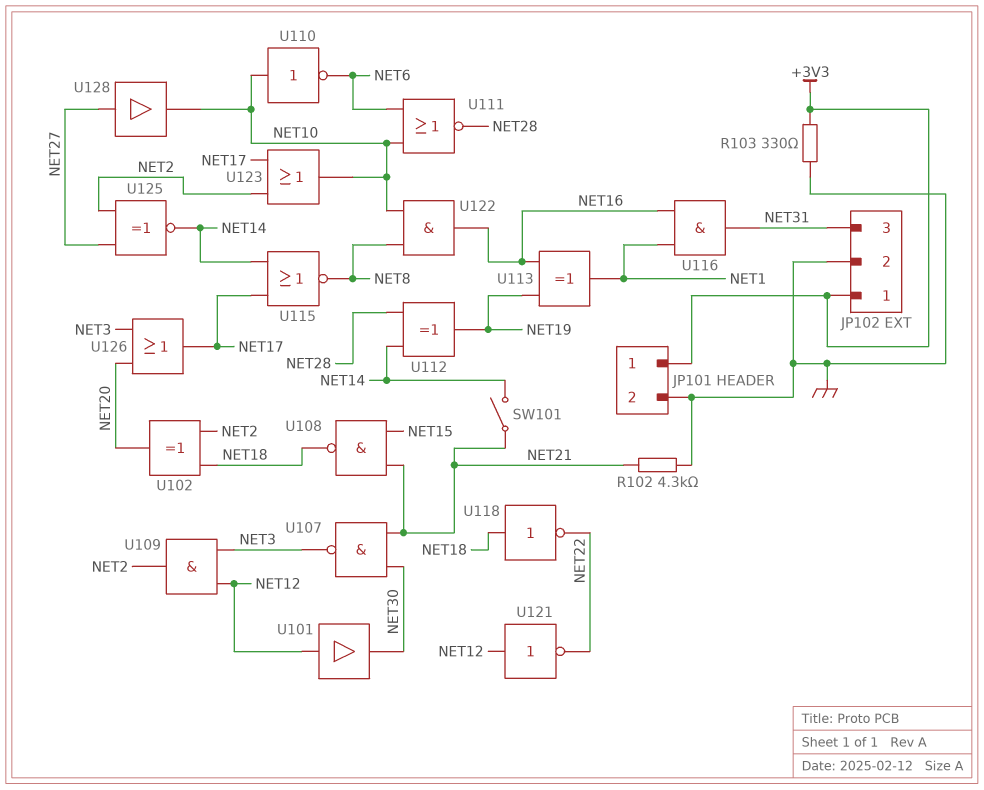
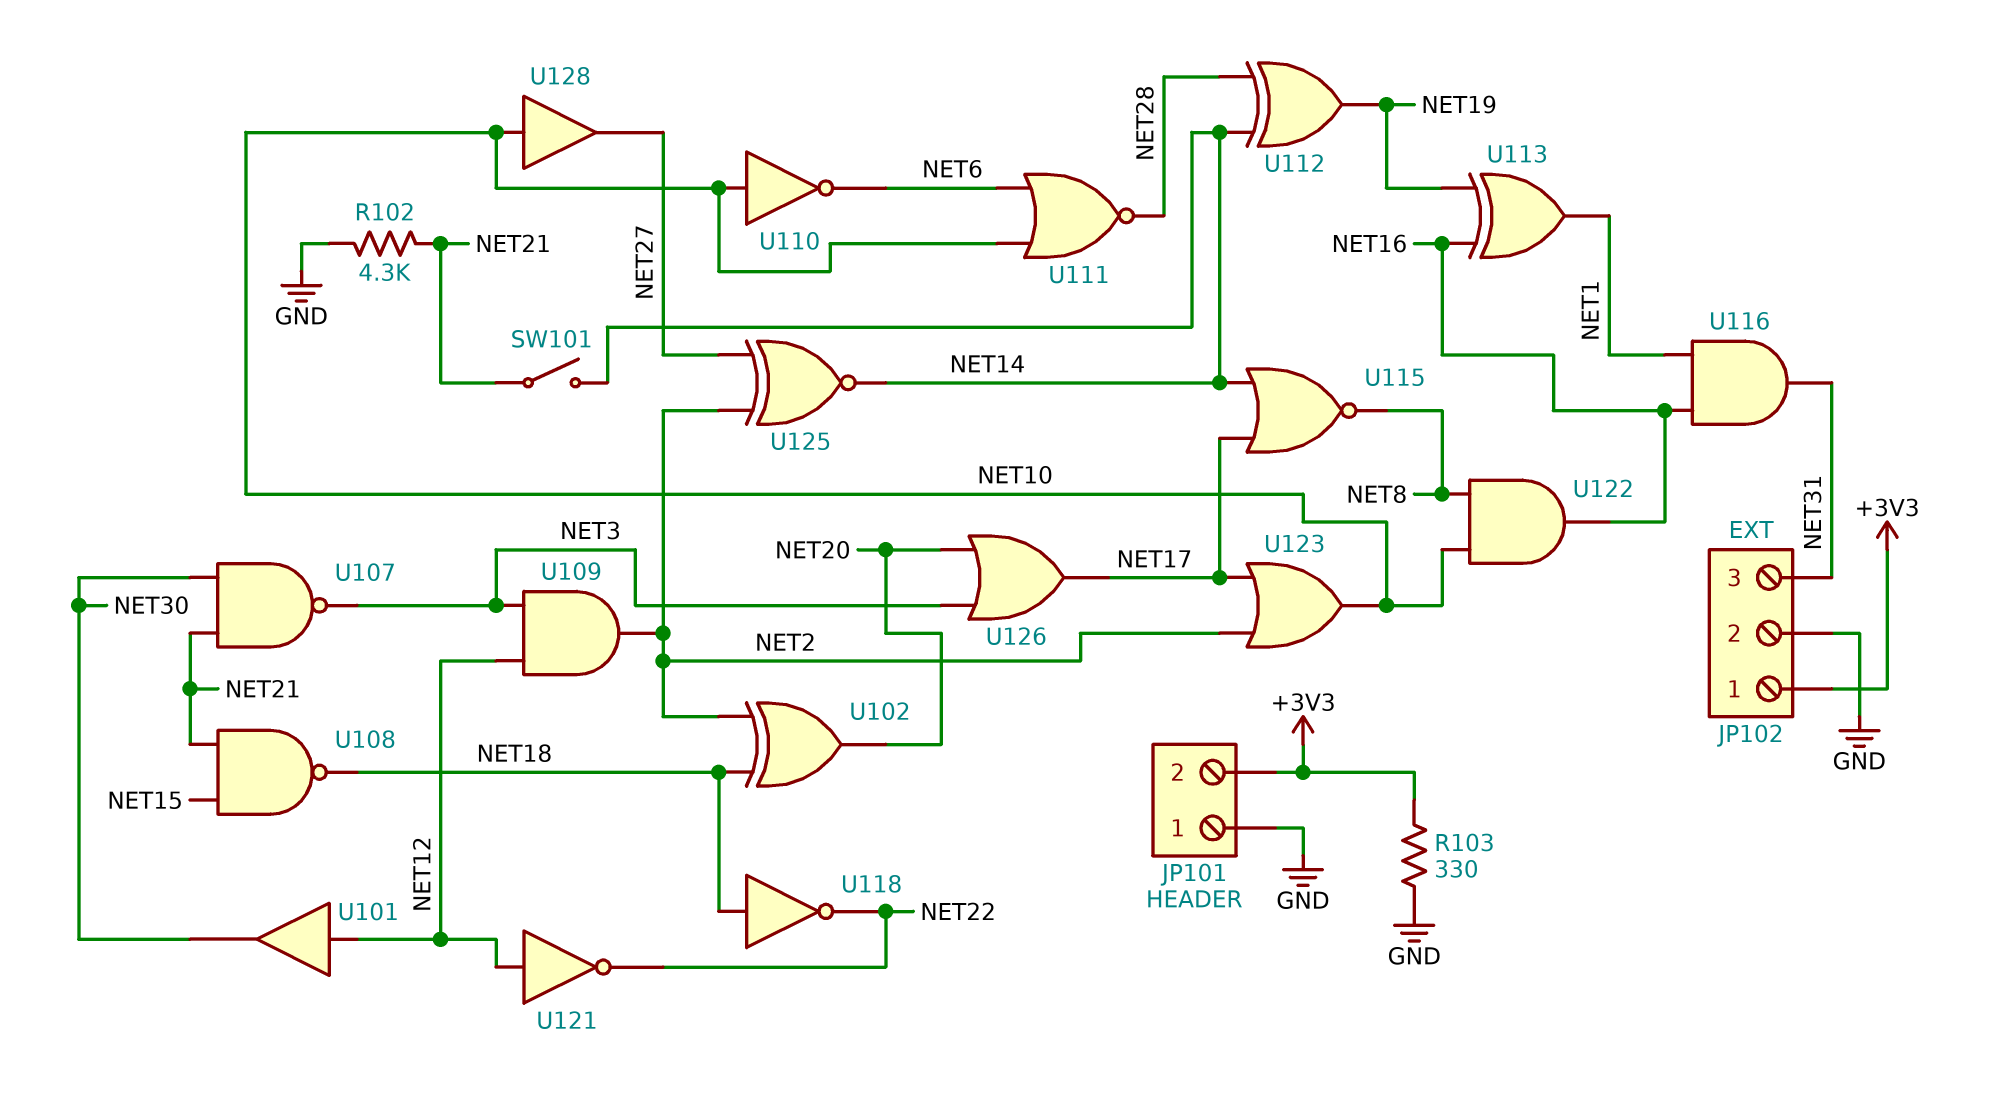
JP101 pin 1: +3V3 -> GND
JP101 pin 2: GND -> +3V3
U128: buffer (in NET27, out NET10) -> buffer (in NET10, out NET27)

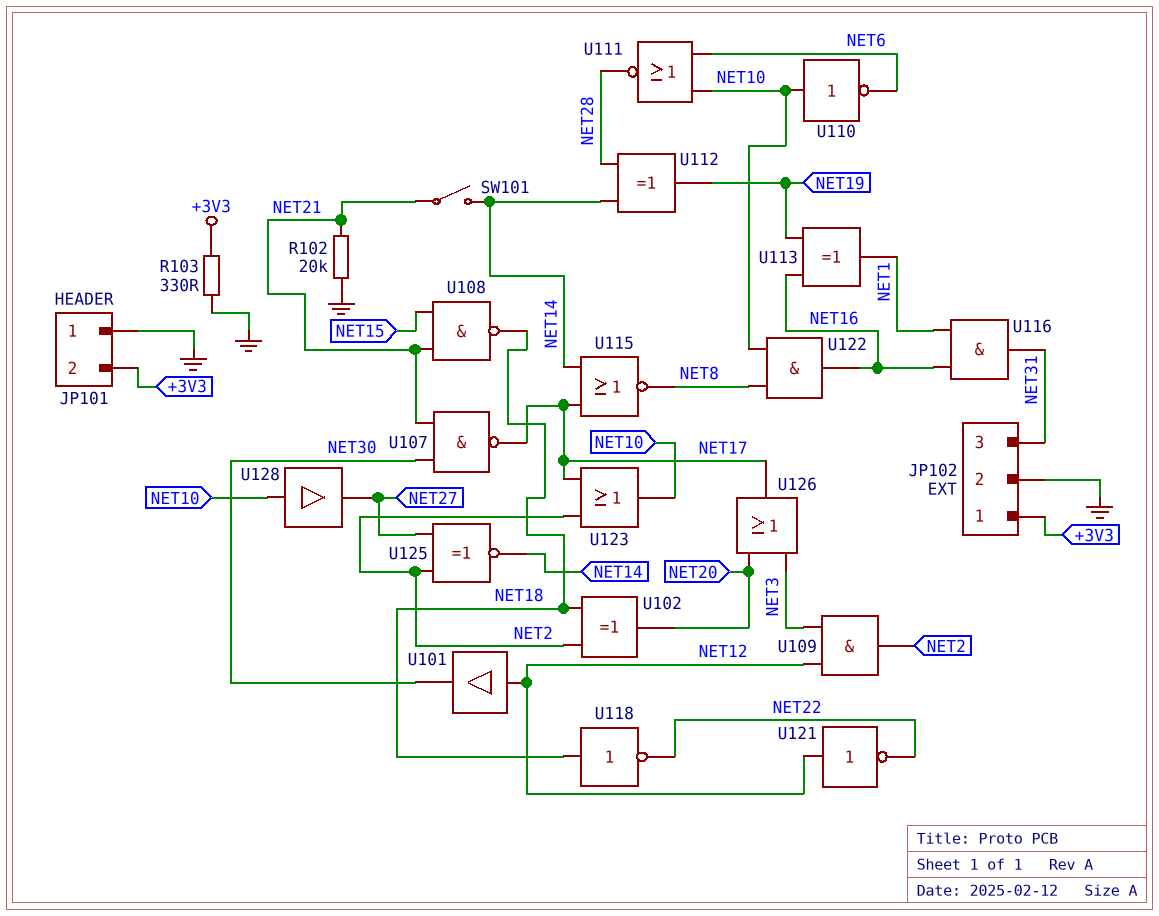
R102: 4.3k (GND, NET21) -> 20k (GND, NET21)
U107: NAND (in NET21, in NET30, out NET3) -> NAND (in NET21, in NET30, out NET17)

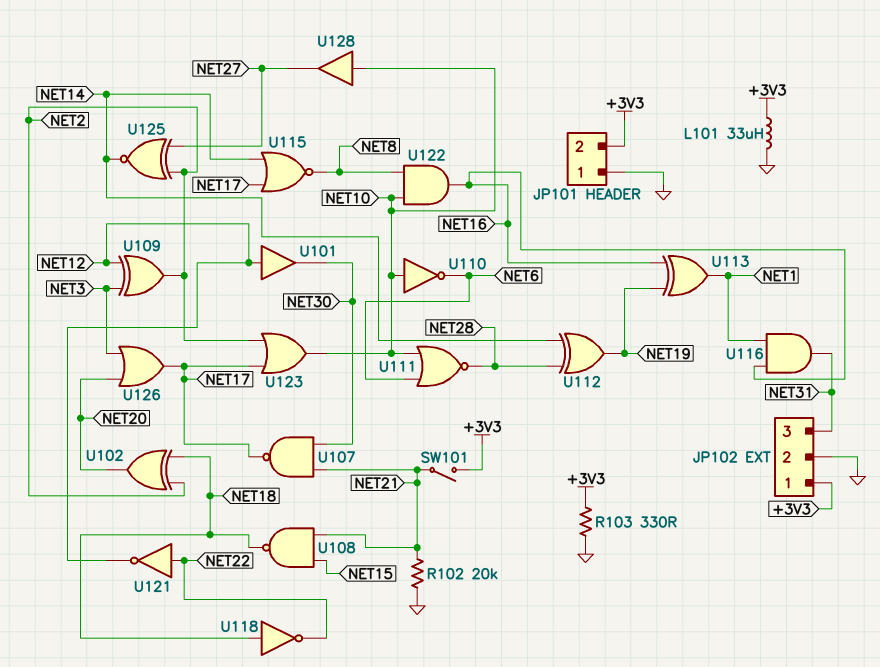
L101: none -> 33uH (+3V3, GND)
SW101: switch (NET14, NET21) -> switch (+3V3, NET21)
U109: AND (in NET3, in NET12, out NET2) -> XOR (in NET3, in NET12, out NET2)
U121: NOT (in NET12, out NET22) -> NOT (in NET22, out NET12)

